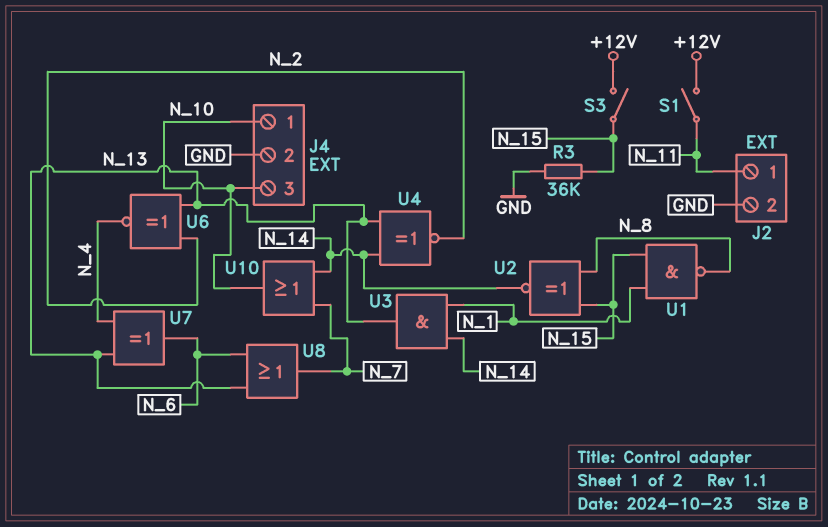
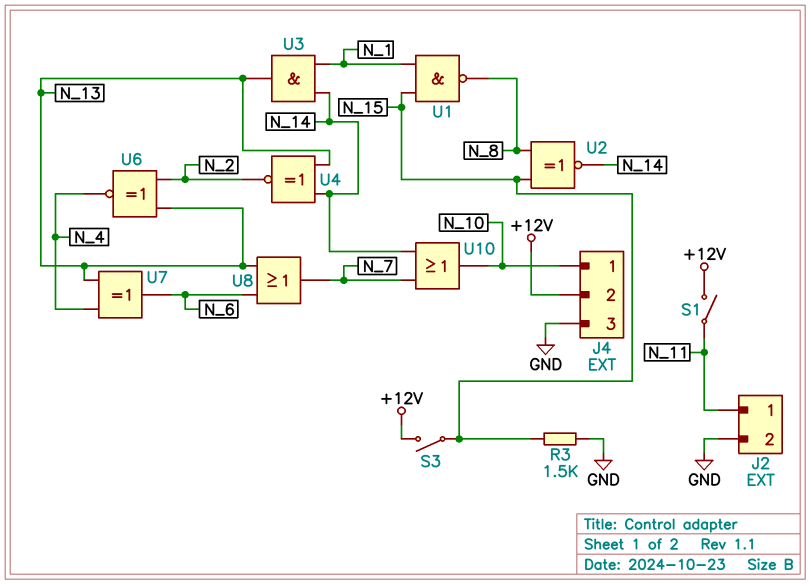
J4 pin 2: GND -> +12V
J4 pin 3: N_10 -> GND
R3: 36k (GND, N_15) -> 1.5k (GND, N_15)

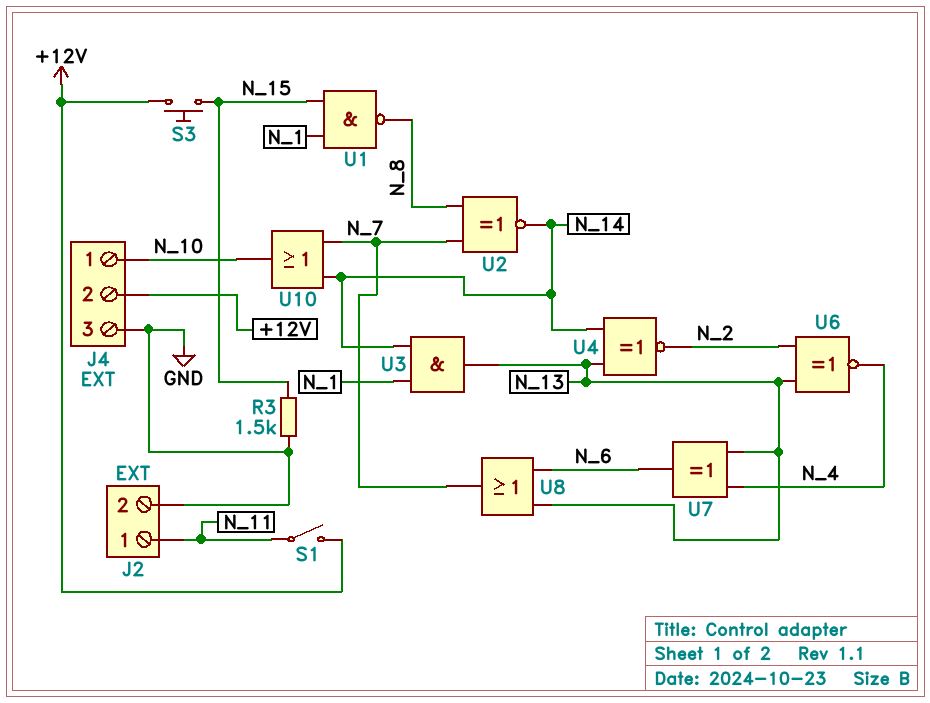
S3: switch (+12V, N_15) -> button (+12V, N_15)
U2: XNOR (in N_8, in N_15, out N_14) -> XNOR (in N_7, in N_8, out N_14)

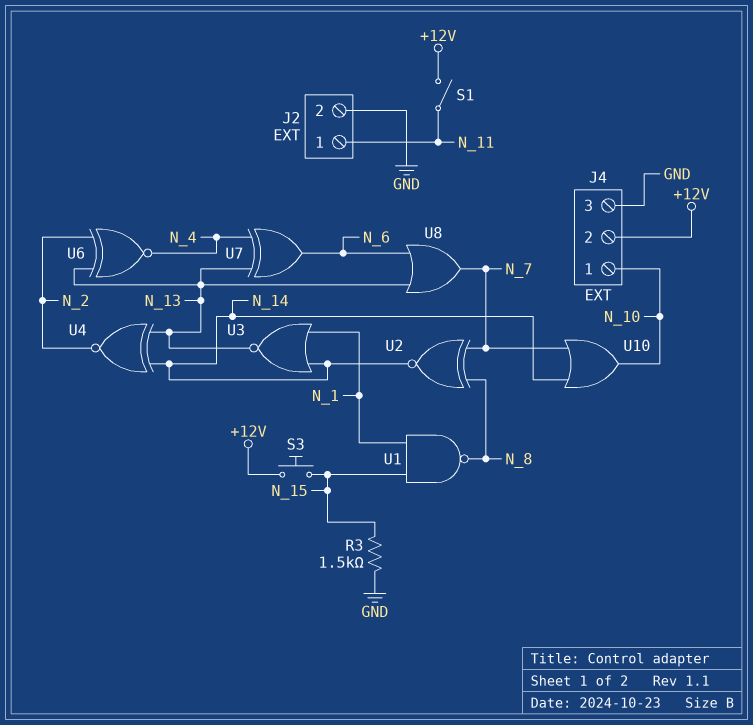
U3: AND (in N_1, in N_14, out N_13) -> NOR (in N_1, in N_14, out N_13)

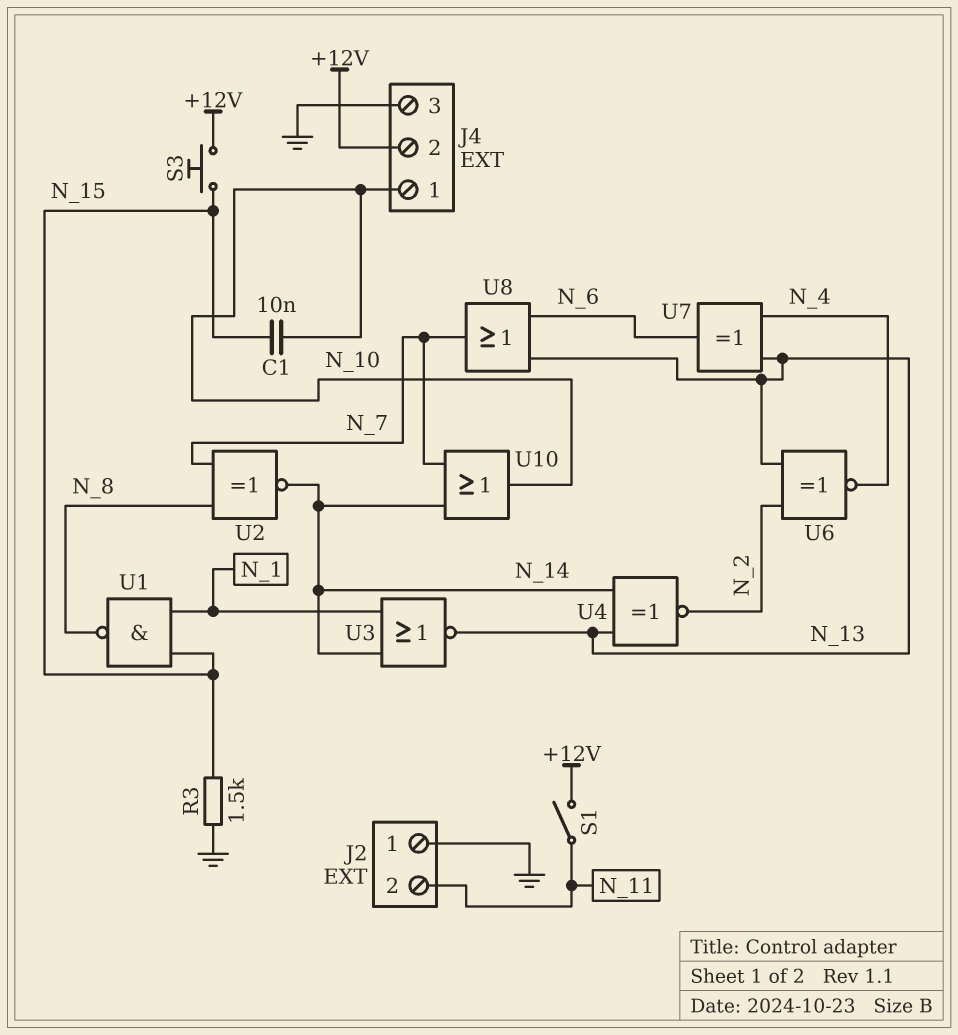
C1: none -> 10nF (N_10, N_15)
J2 pin 1: N_11 -> GND
J2 pin 2: GND -> N_11

